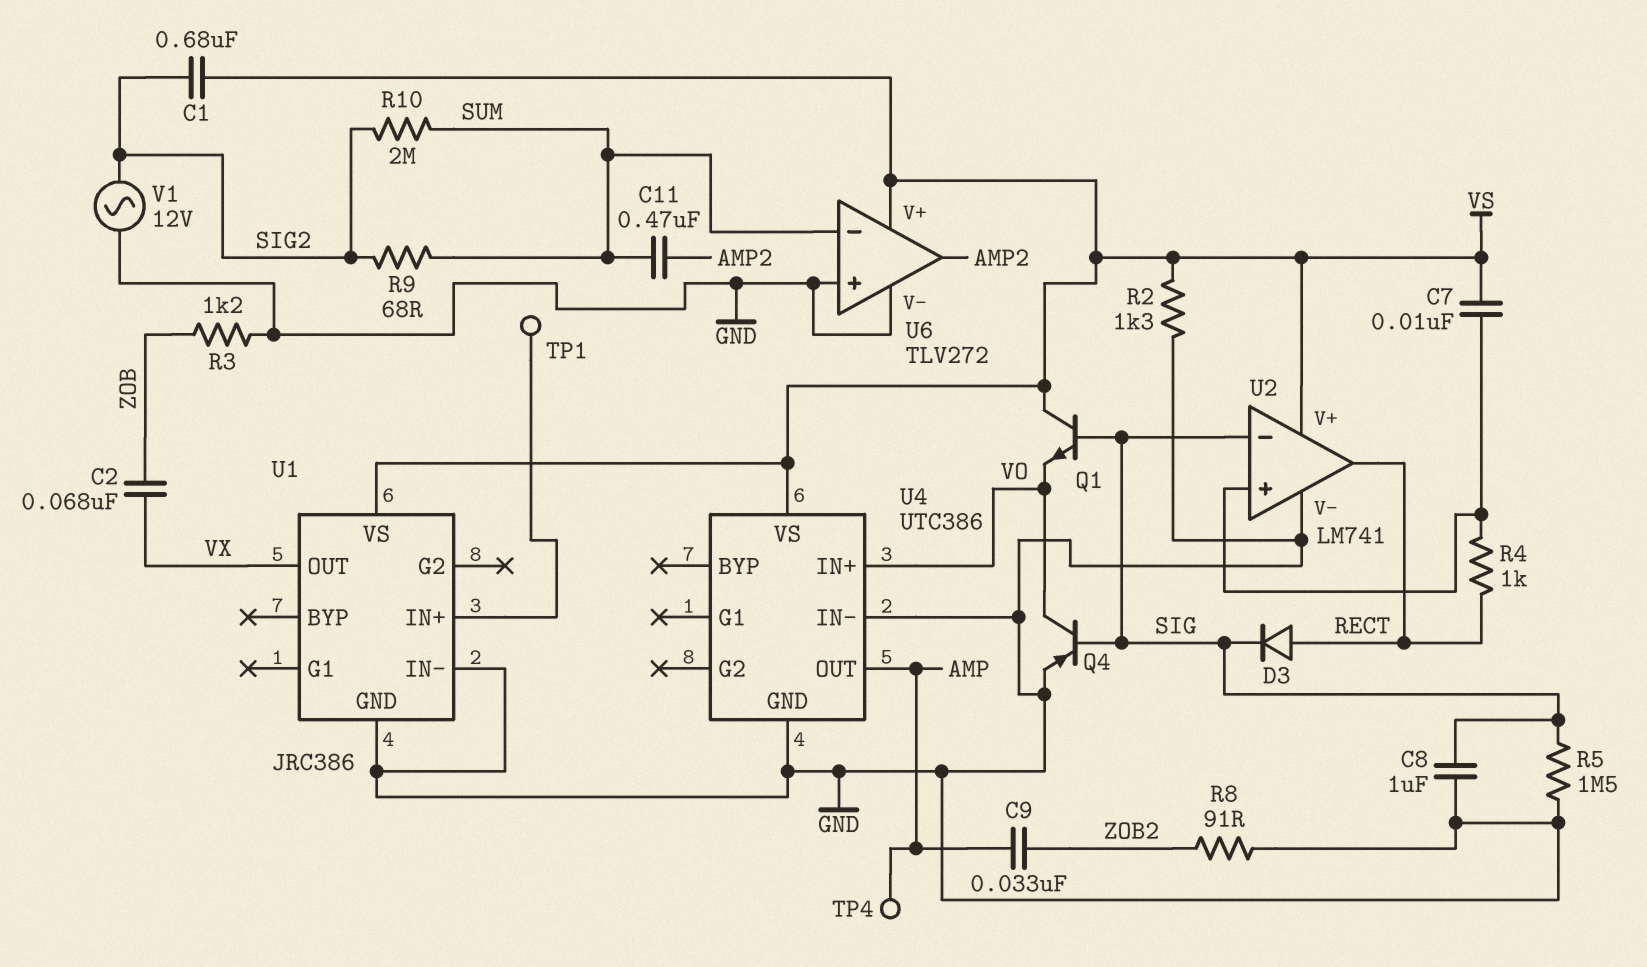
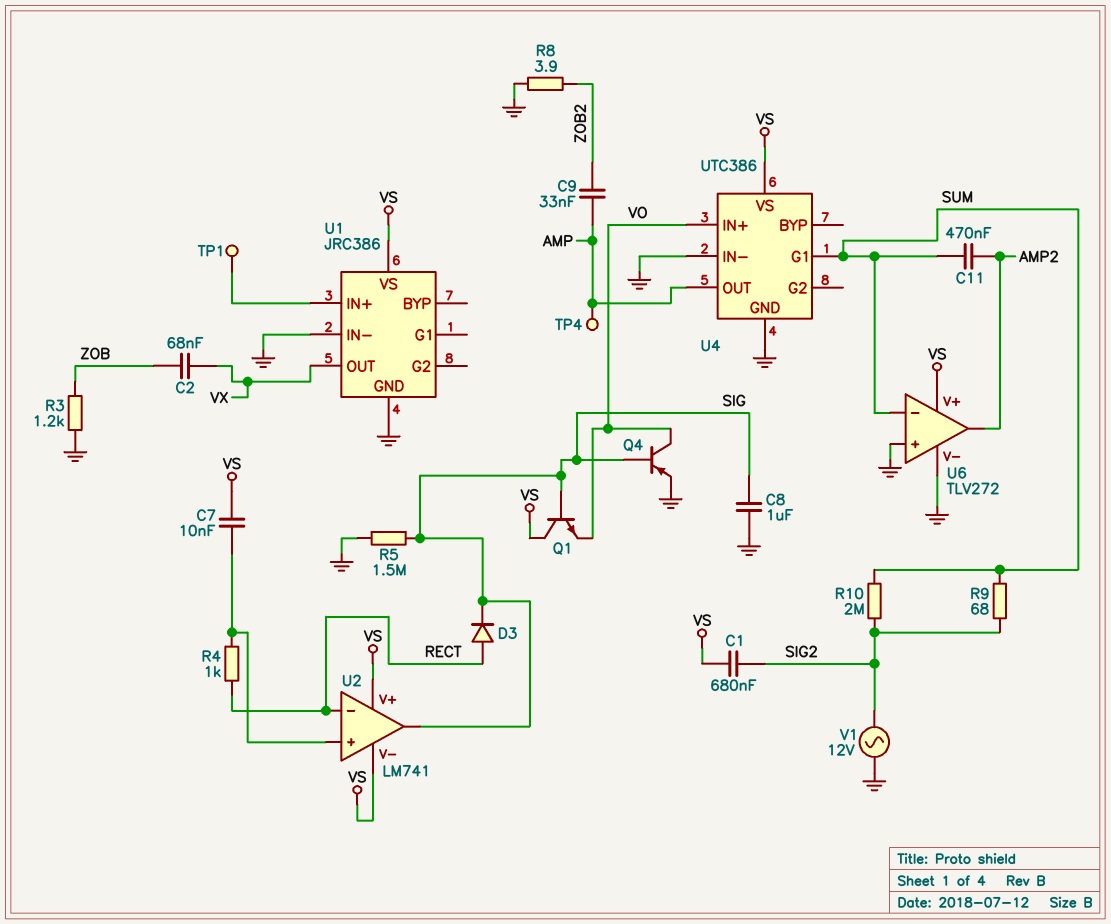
R2: 1.3k (GND, VS) -> none
R8: 91 (GND, ZOB2) -> 3.9 (GND, ZOB2)
U2 pin V-: GND -> VS
U2 pin in-: SIG -> RECT
U2 pin out: RECT -> SIG
U4 pin G1: none -> SUM

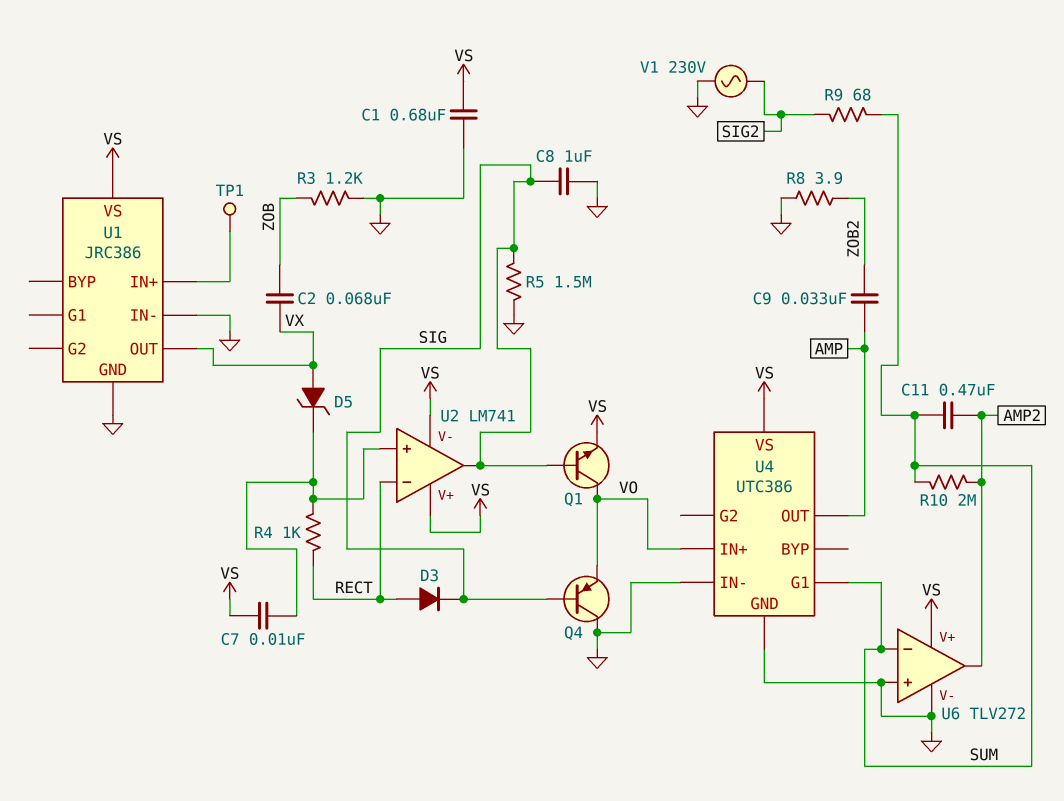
C1: 680nF (SIG2, VS) -> 680nF (GND, VS)
D5: none -> zener (A VX, K U2/in+)
Q1: NPN (B SIG, C VS, E VO) -> NPN (B SIG, C VO, E VS)
Q4: PNP (B SIG, C VO, E GND) -> PNP (B SIG, C GND, E VO)
R10: 2M (SIG2, SUM) -> 2M (AMP2, SUM)
TP4: test point (AMP) -> none
V1: AC 12V (GND, SIG2) -> AC 230V (GND, SIG2)

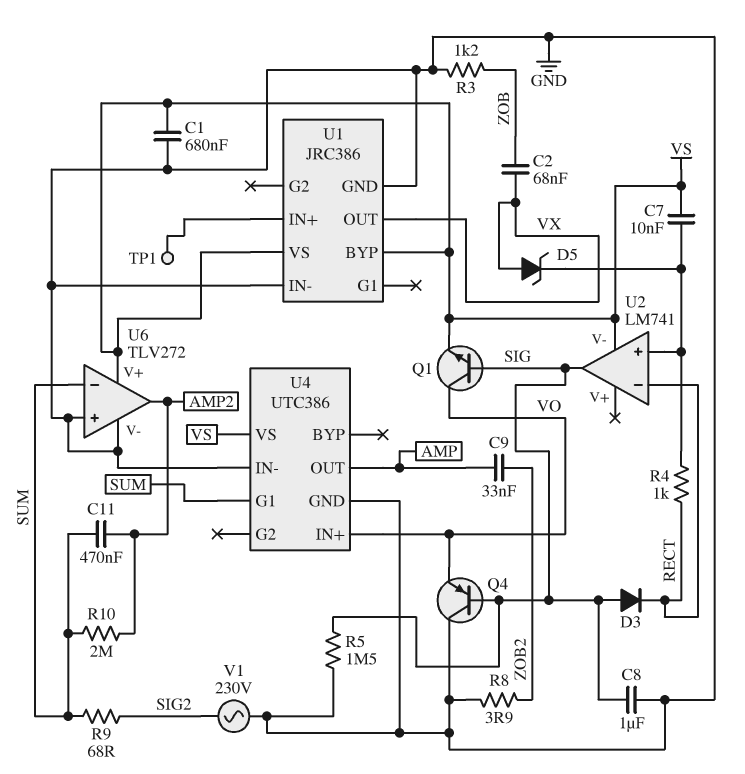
D3: diode (A RECT, K SIG) -> diode (A SIG, K RECT)
U1 pin BYP: none -> VS
U2 pin V+: VS -> none

